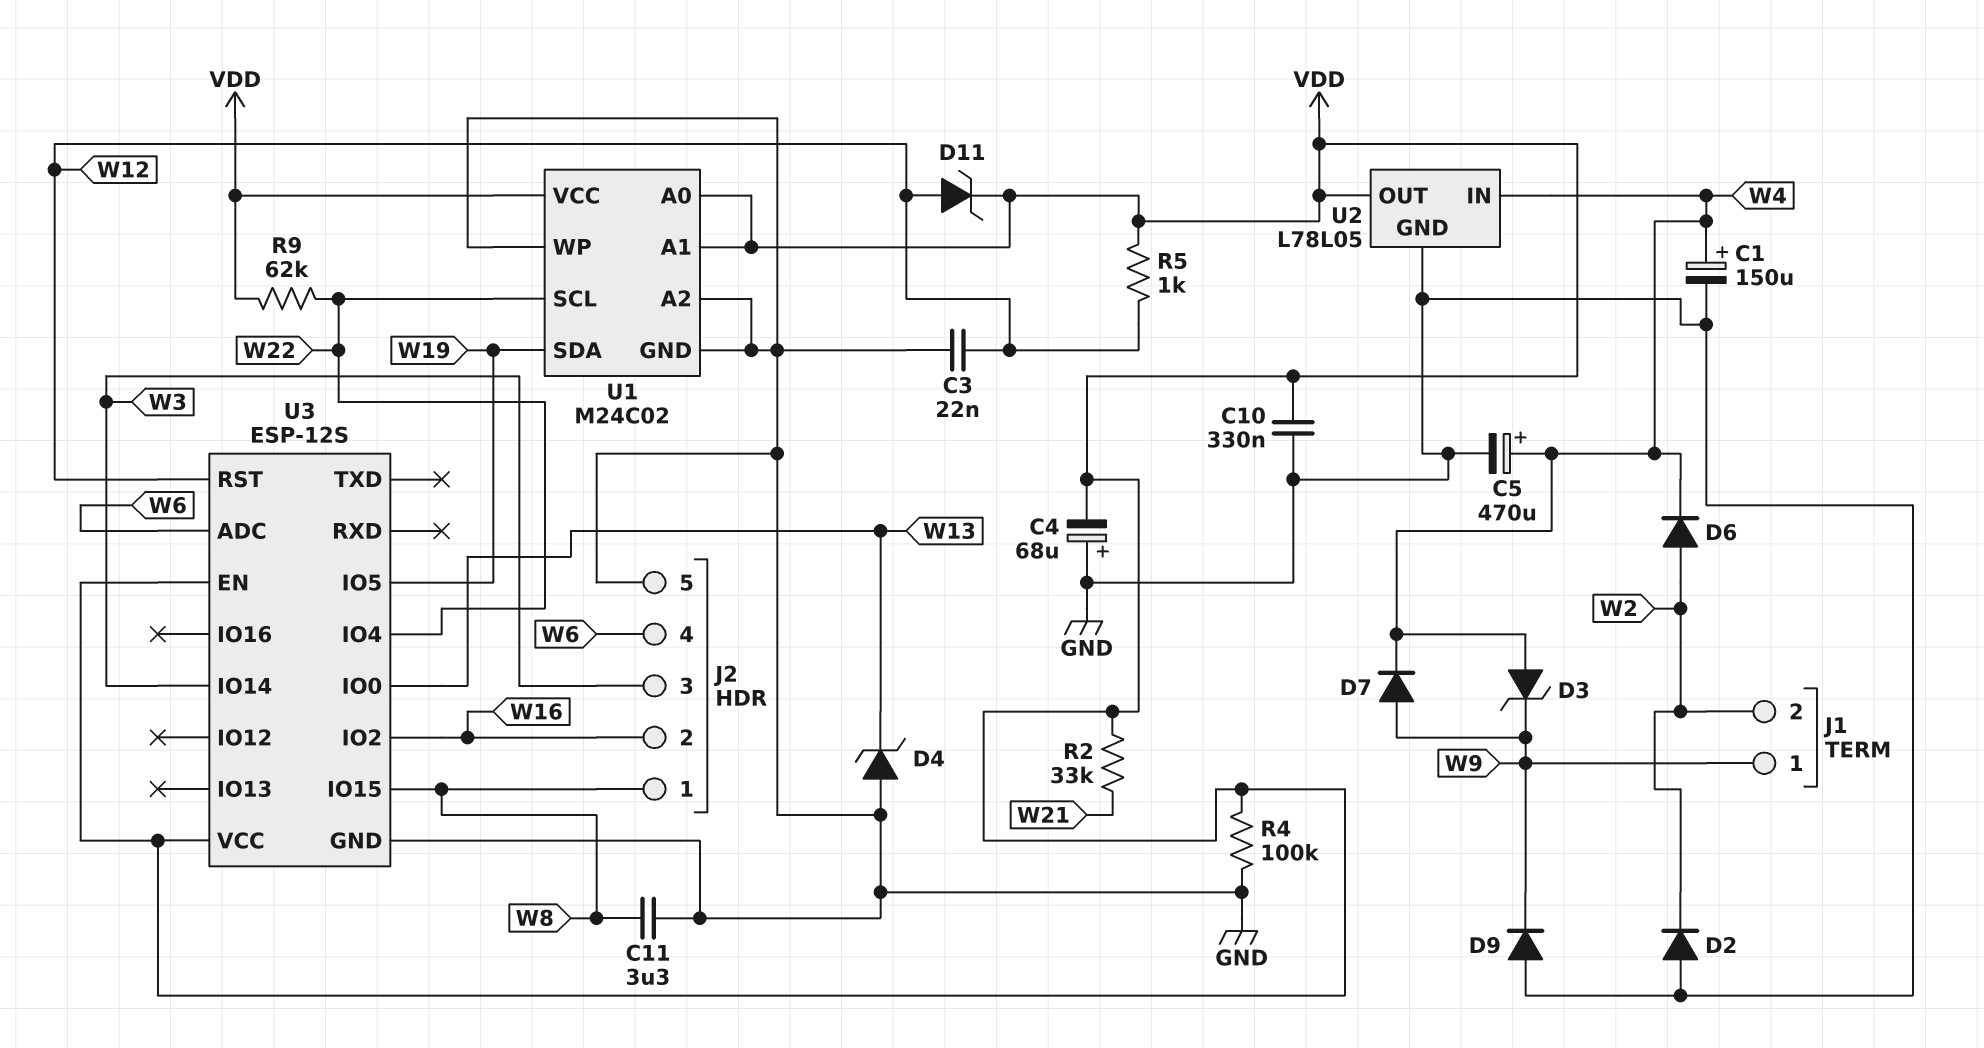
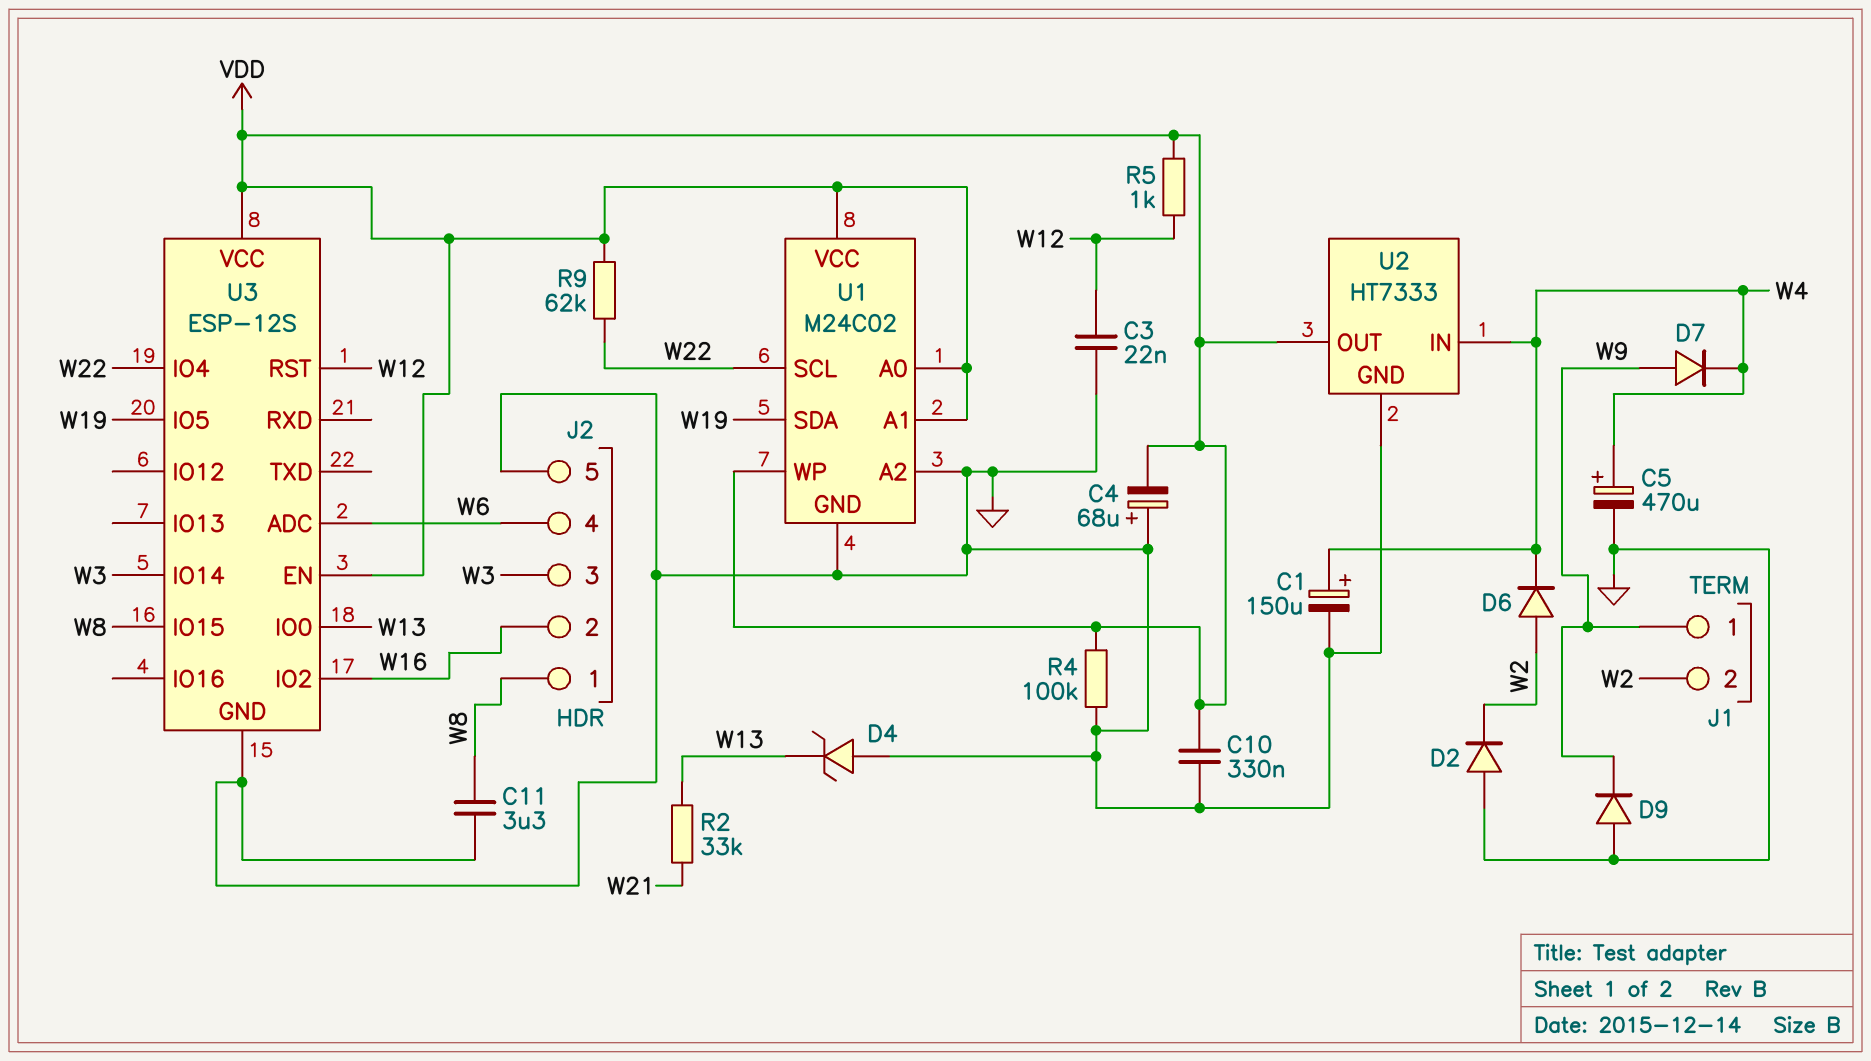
D3: zener (A W4, K W9) -> none
D11: zener (A W12, K VDD) -> none
R2: 33k (VDD, W21) -> 33k (W13, W21)
U1 pin WP: GND -> VDD
U2: L78L05 -> HT7333

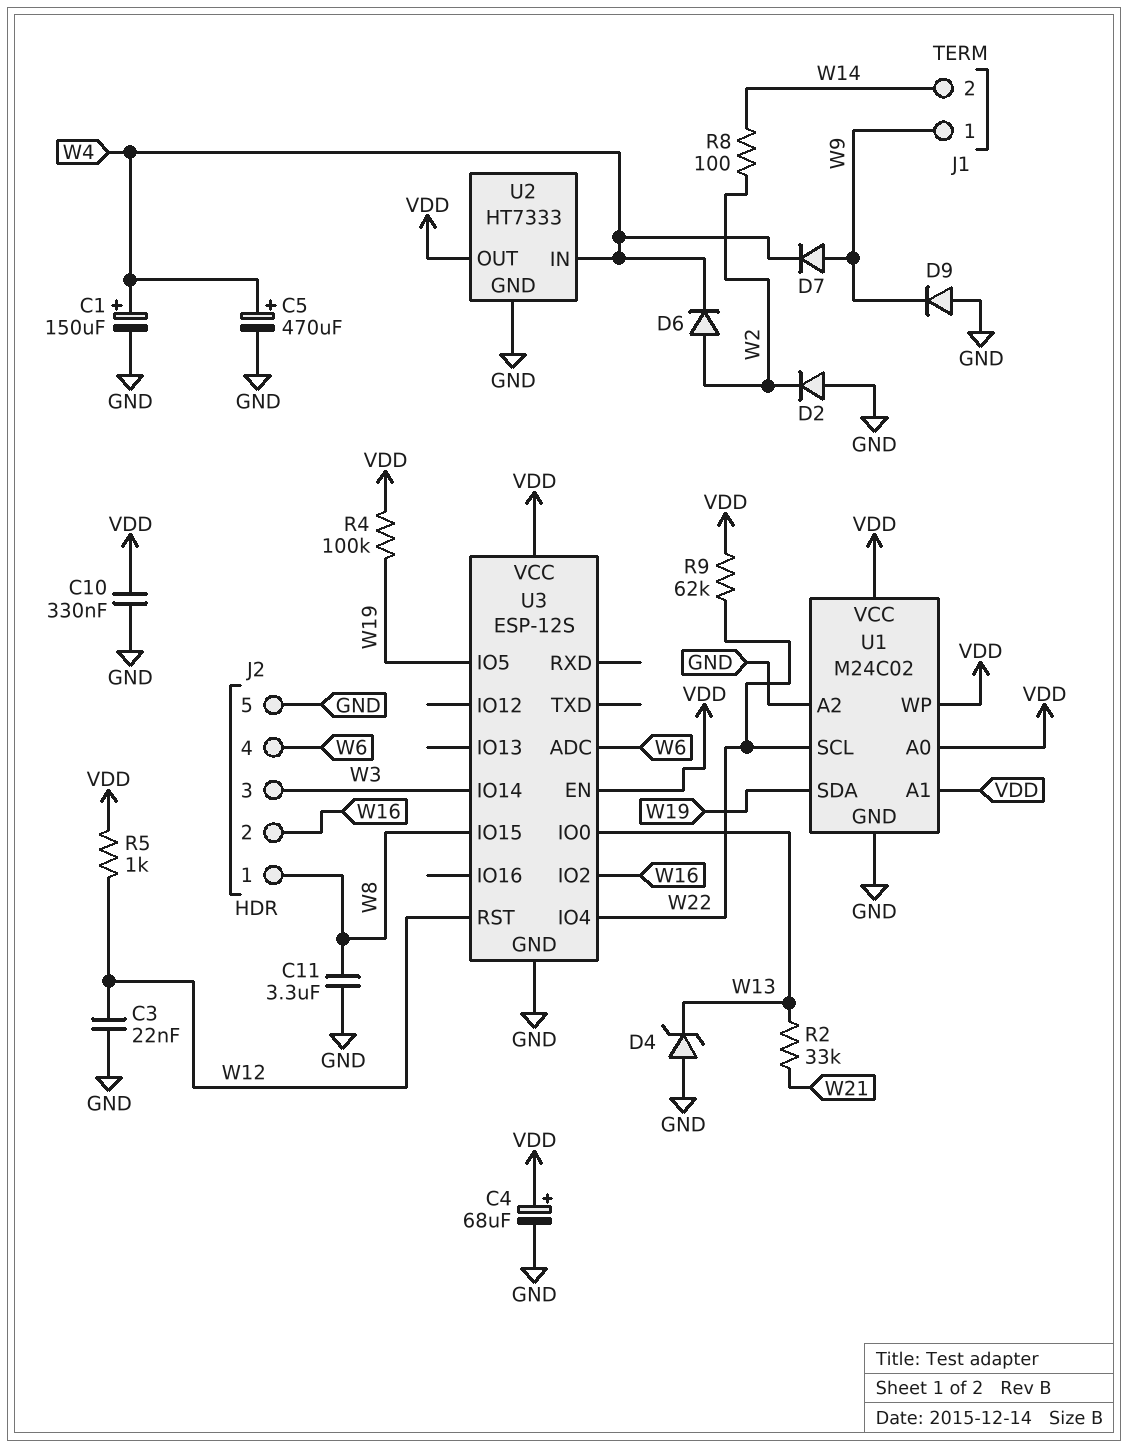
C4: 68uF (plus GND, minus VDD) -> 68uF (plus VDD, minus GND)
J1 pin 2: W2 -> W14
R4: 100k (GND, VDD) -> 100k (VDD, W19)
R8: none -> 100 (W2, W14)

